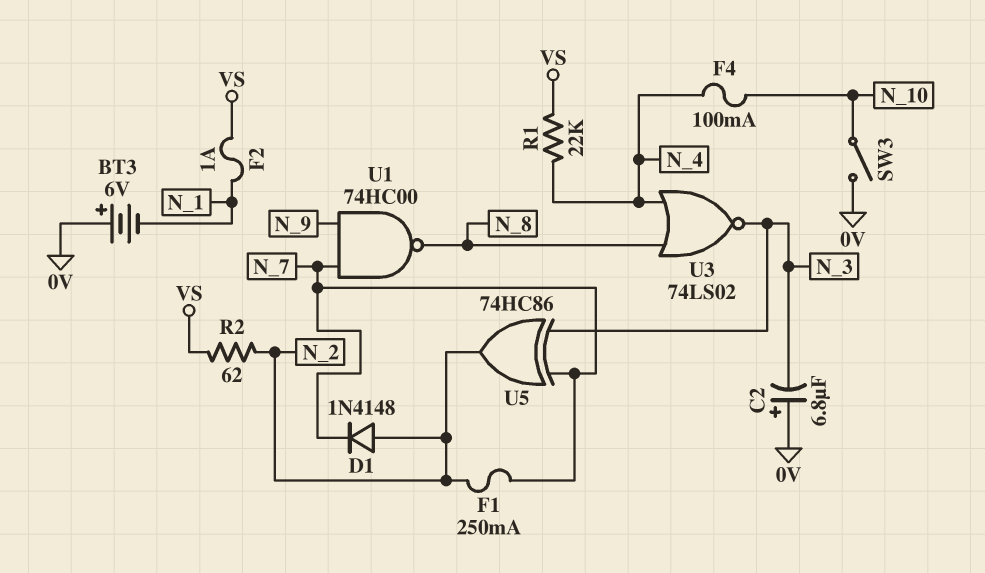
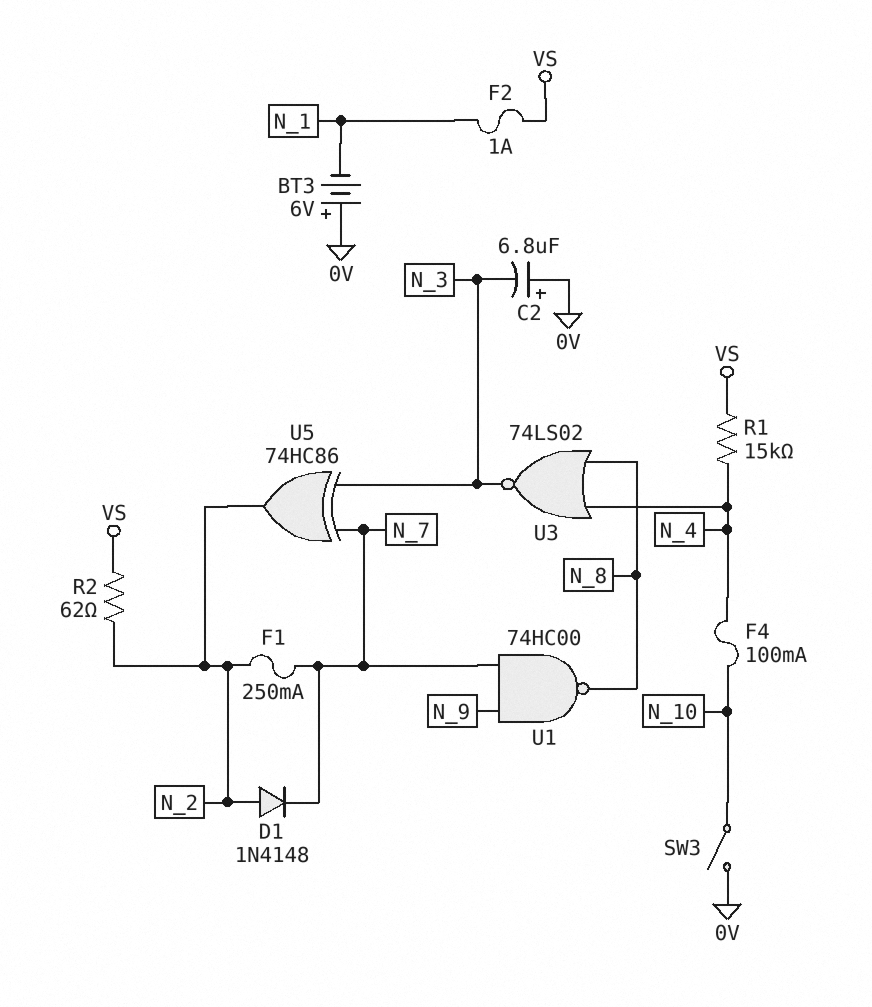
R1: 22k (N_4, VS) -> 15k (N_4, VS)

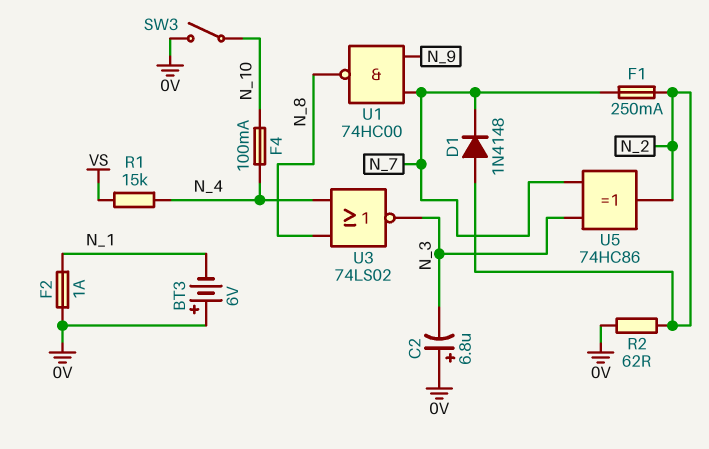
F2: 1A (N_1, VS) -> 1A (0V, N_1)
R2: 62 (N_2, VS) -> 62 (0V, N_2)

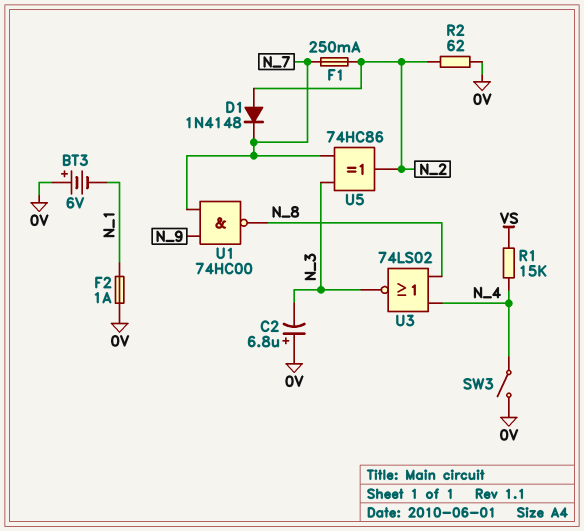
F4: 100mA (N_4, N_10) -> none
SW3: switch (0V, N_10) -> switch (0V, N_4)

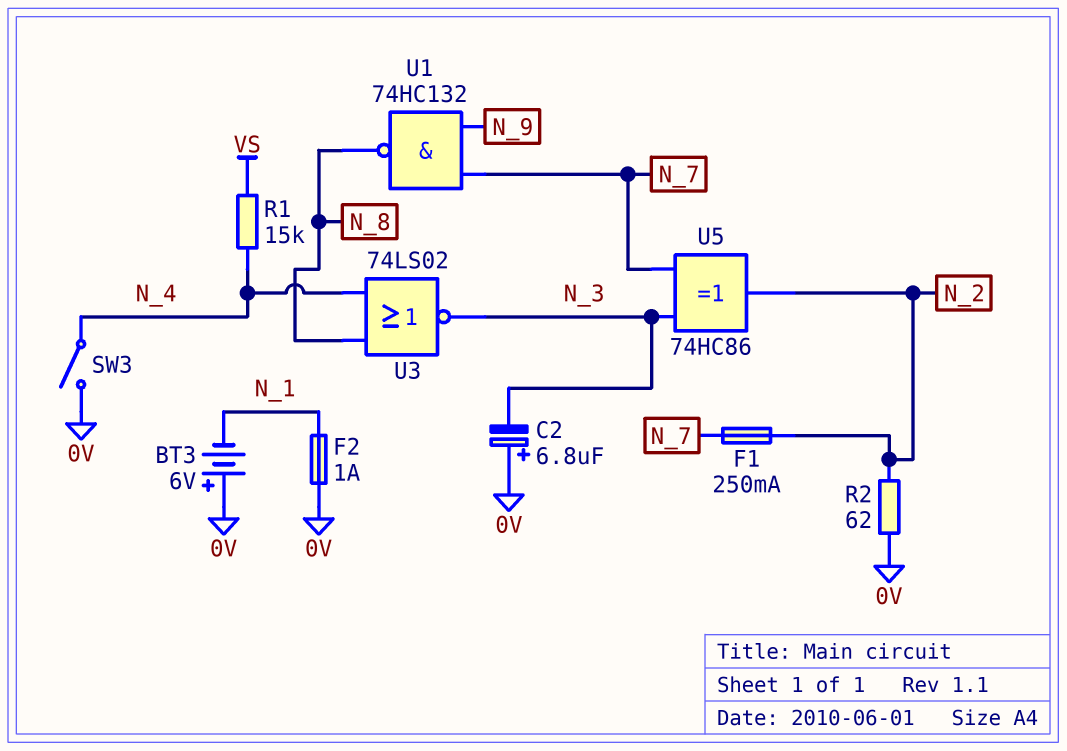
D1: diode 1N4148 (A N_2, K N_7) -> none
U1: NAND 74HC00 (in N_7, in N_9, out N_8) -> NAND 74HC132 (in N_7, in N_9, out N_8)

